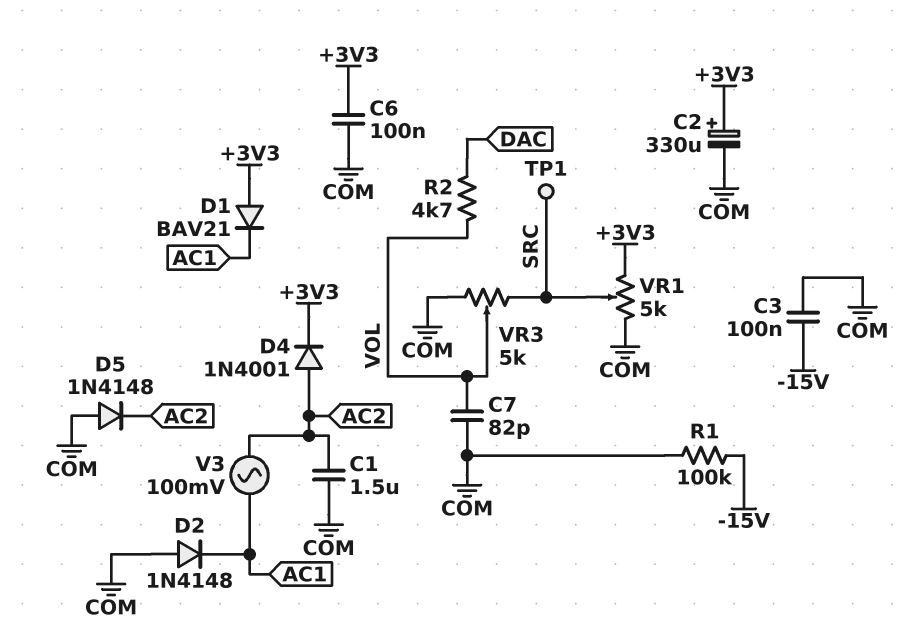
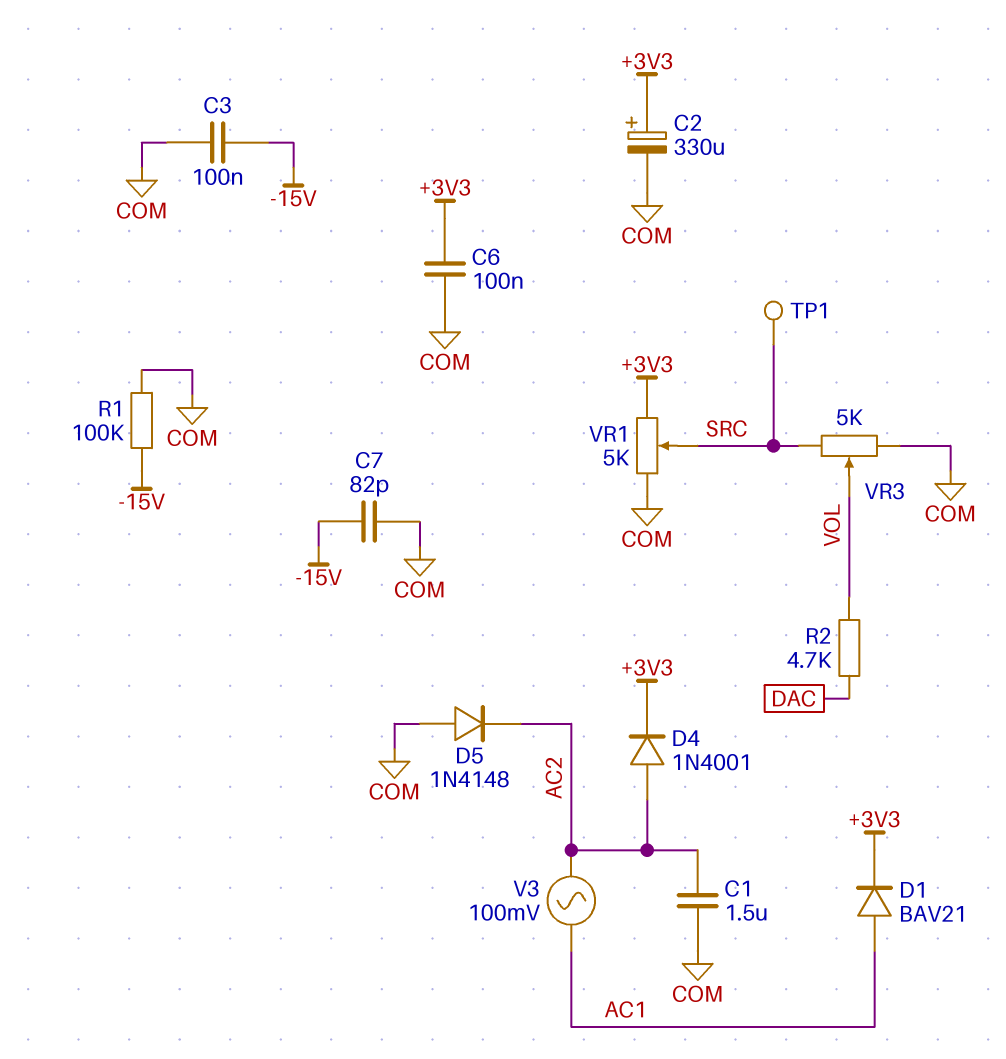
C7: 82pF (COM, VOL) -> 82pF (-15V, COM)
D1: diode BAV21 (A +3V3, K AC1) -> diode BAV21 (A AC1, K +3V3)
D2: diode 1N4148 (A COM, K AC1) -> none

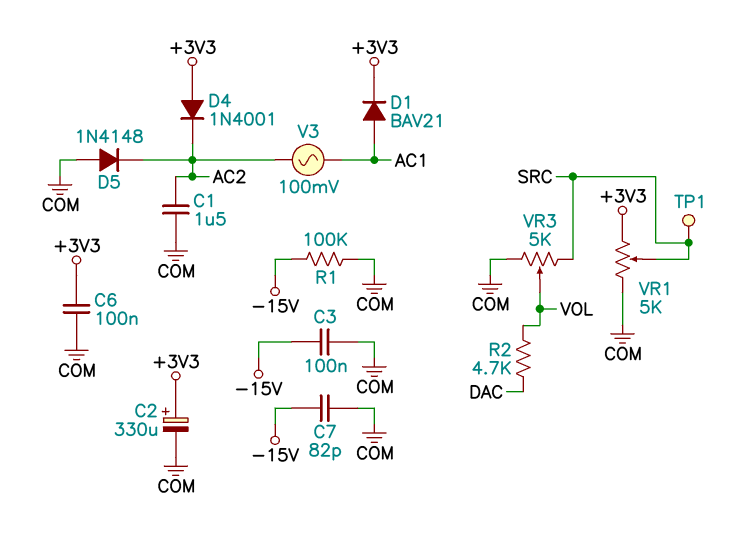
D4: diode 1N4001 (A AC2, K +3V3) -> diode 1N4001 (A +3V3, K AC2)

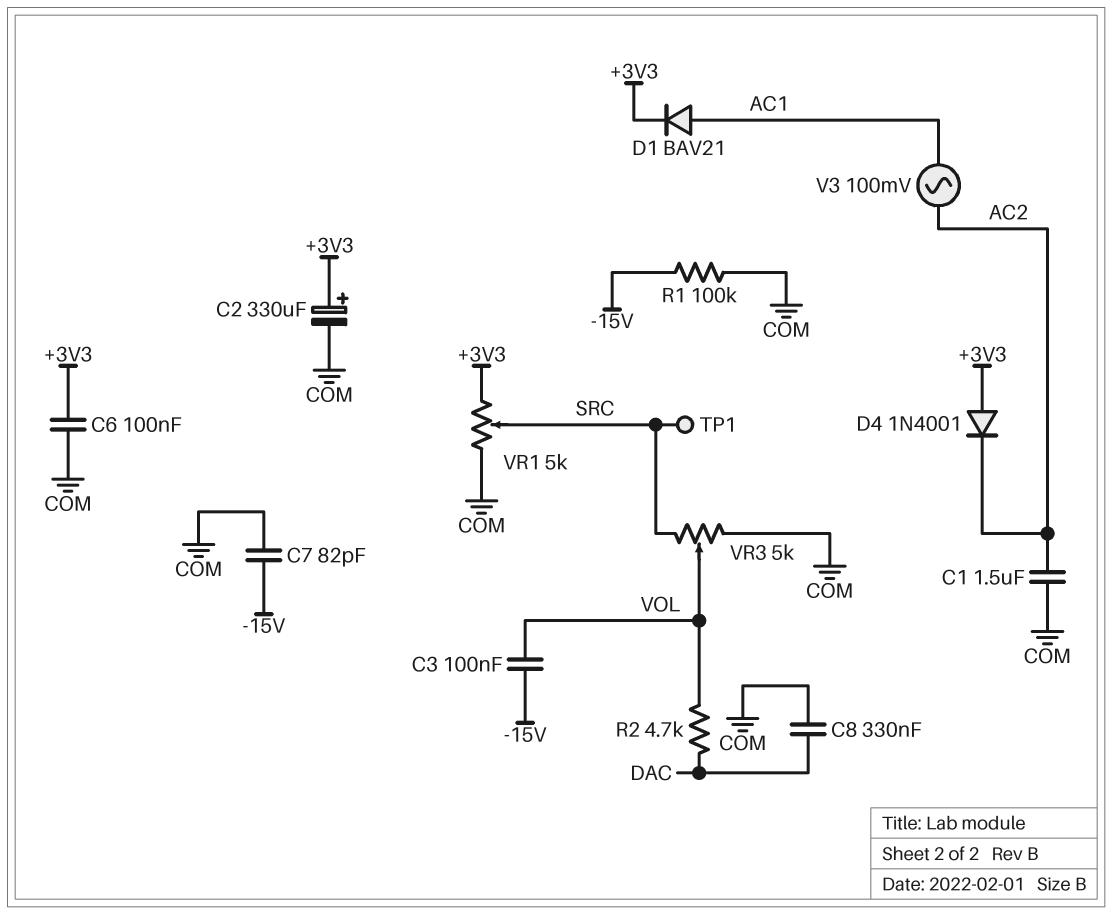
C3: 100nF (-15V, COM) -> 100nF (-15V, VOL)
C8: none -> 330nF (COM, DAC)
D5: diode 1N4148 (A COM, K AC2) -> none

